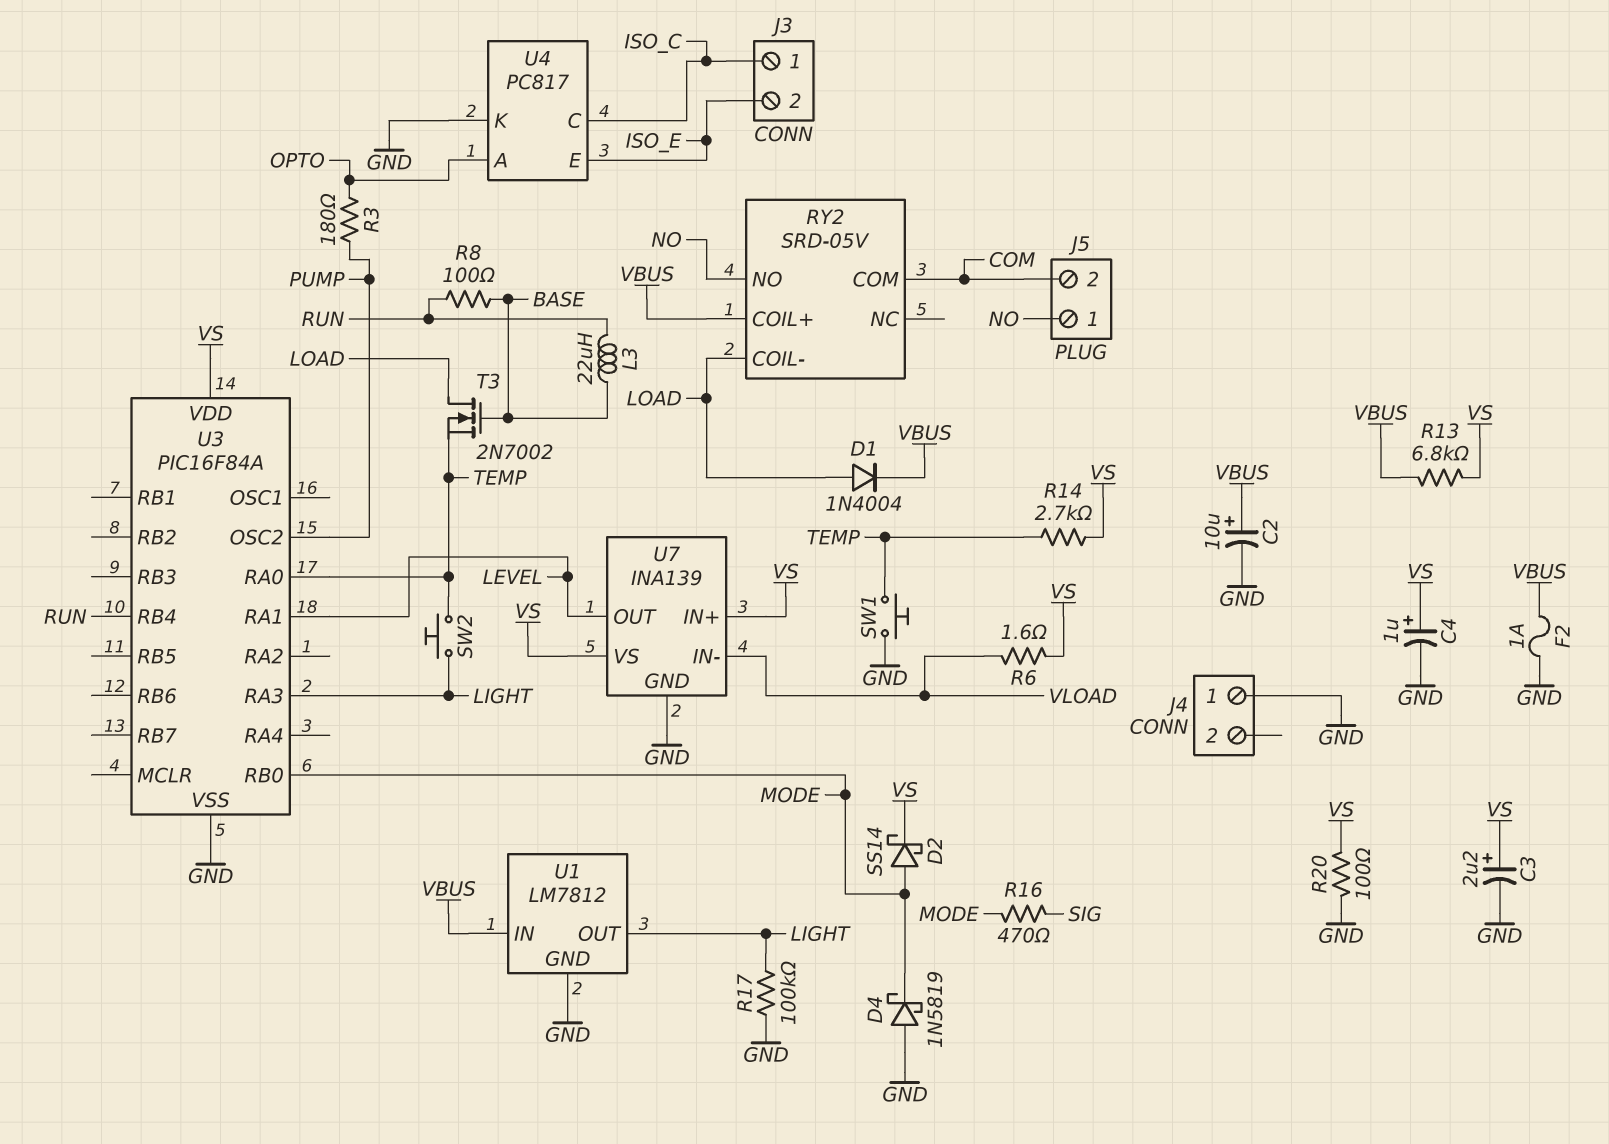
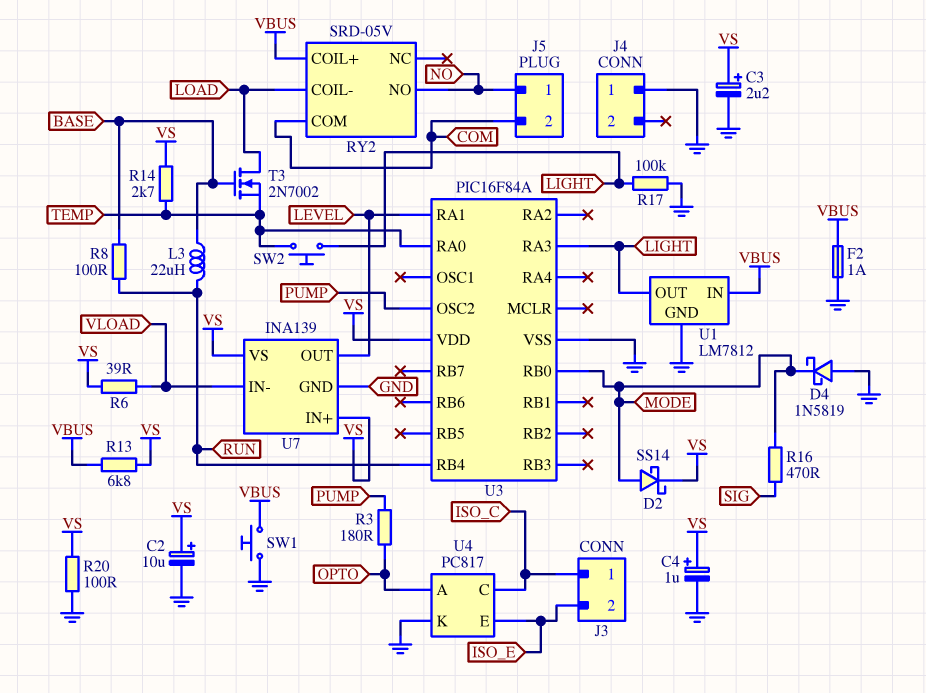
C2: 10uF (plus VBUS, minus GND) -> 10uF (plus VS, minus GND)
D1: diode 1N4004 (A LOAD, K VBUS) -> none
R6: 1.6 (VLOAD, VS) -> 39 (VLOAD, VS)
SW1: button (GND, TEMP) -> button (GND, VBUS)

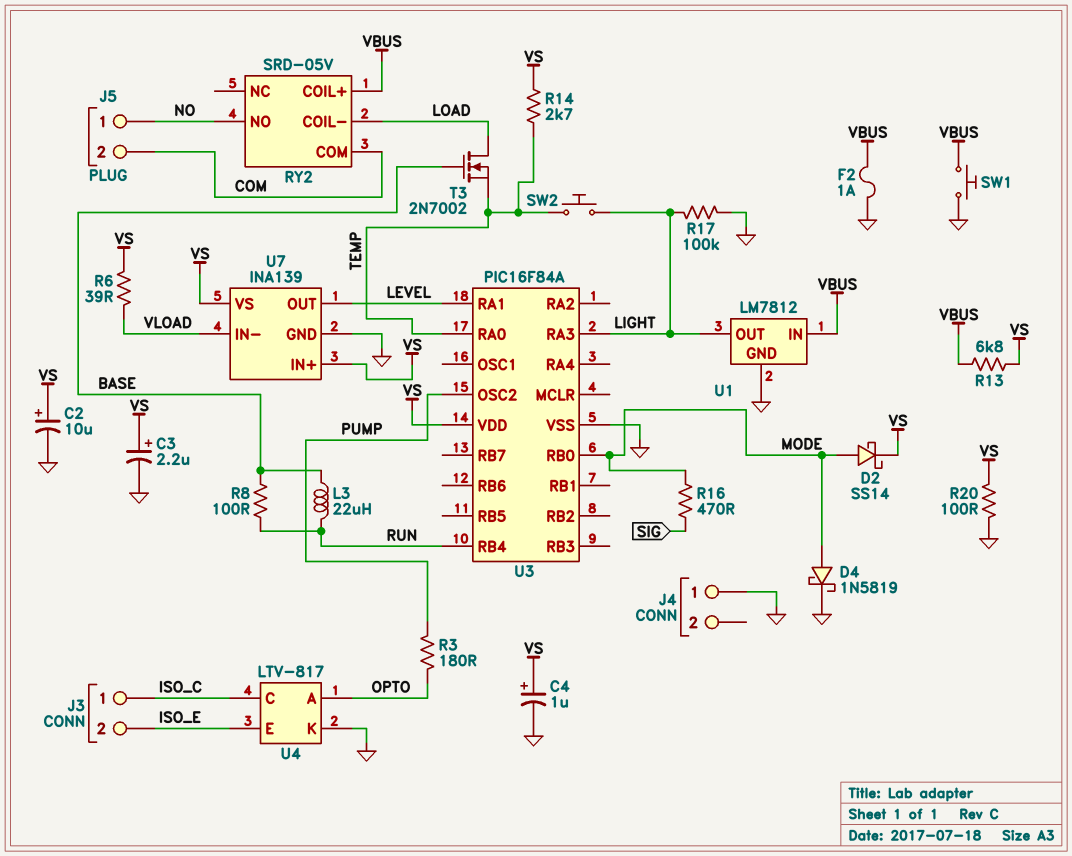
D4: schottky 1N5819 (A GND, K MODE) -> schottky 1N5819 (A MODE, K GND)
U4: PC817 -> LTV-817

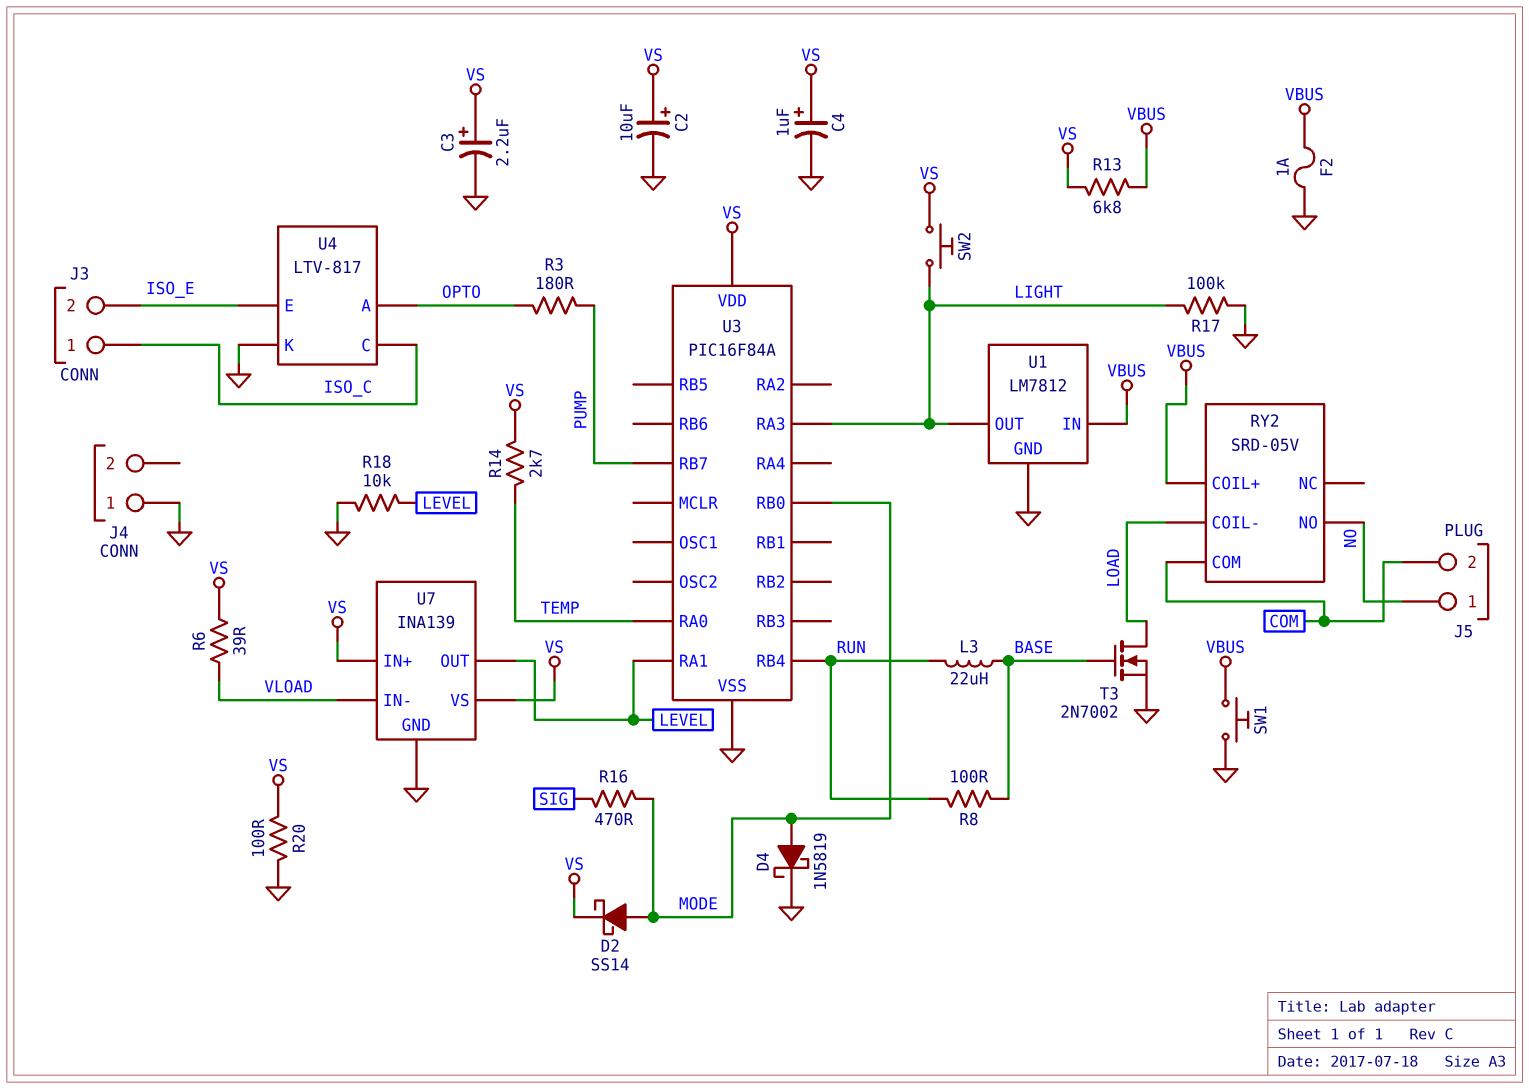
R18: none -> 10k (GND, LEVEL)
SW2: button (LIGHT, TEMP) -> button (LIGHT, VS)
T3: NMOS 2N7002 (G BASE, D LOAD, S TEMP) -> NMOS 2N7002 (G BASE, D LOAD, S GND)
U3 pin OSC2: PUMP -> none
U3 pin RB7: none -> PUMP

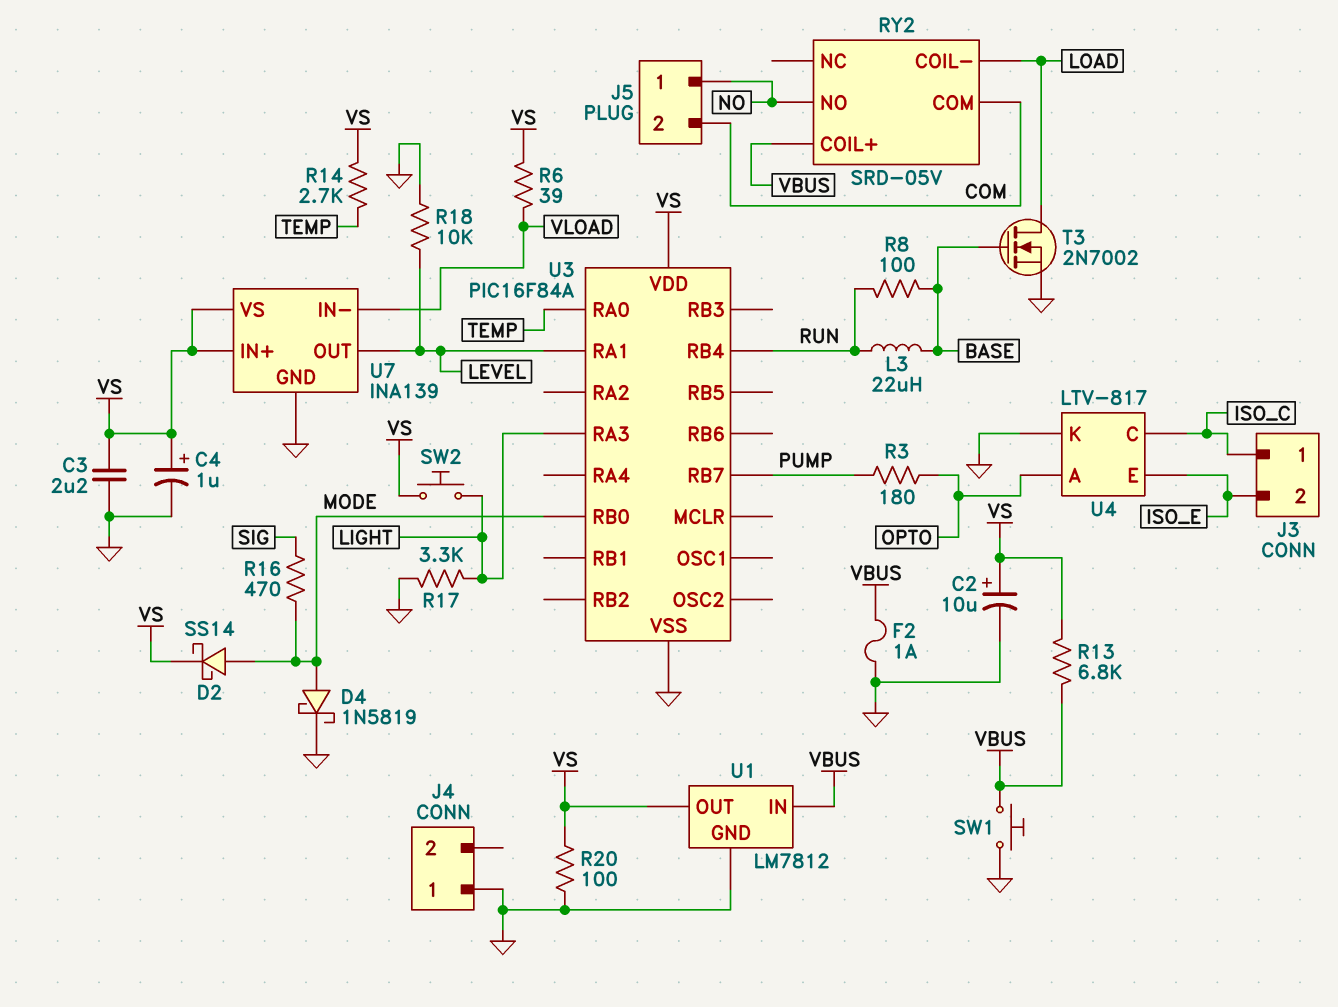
C3: 2.2uF (plus VS, minus GND) -> 2.2uF (GND, VS)
R17: 100k (GND, LIGHT) -> 3.3k (GND, LIGHT)
U1 pin OUT: LIGHT -> VS

